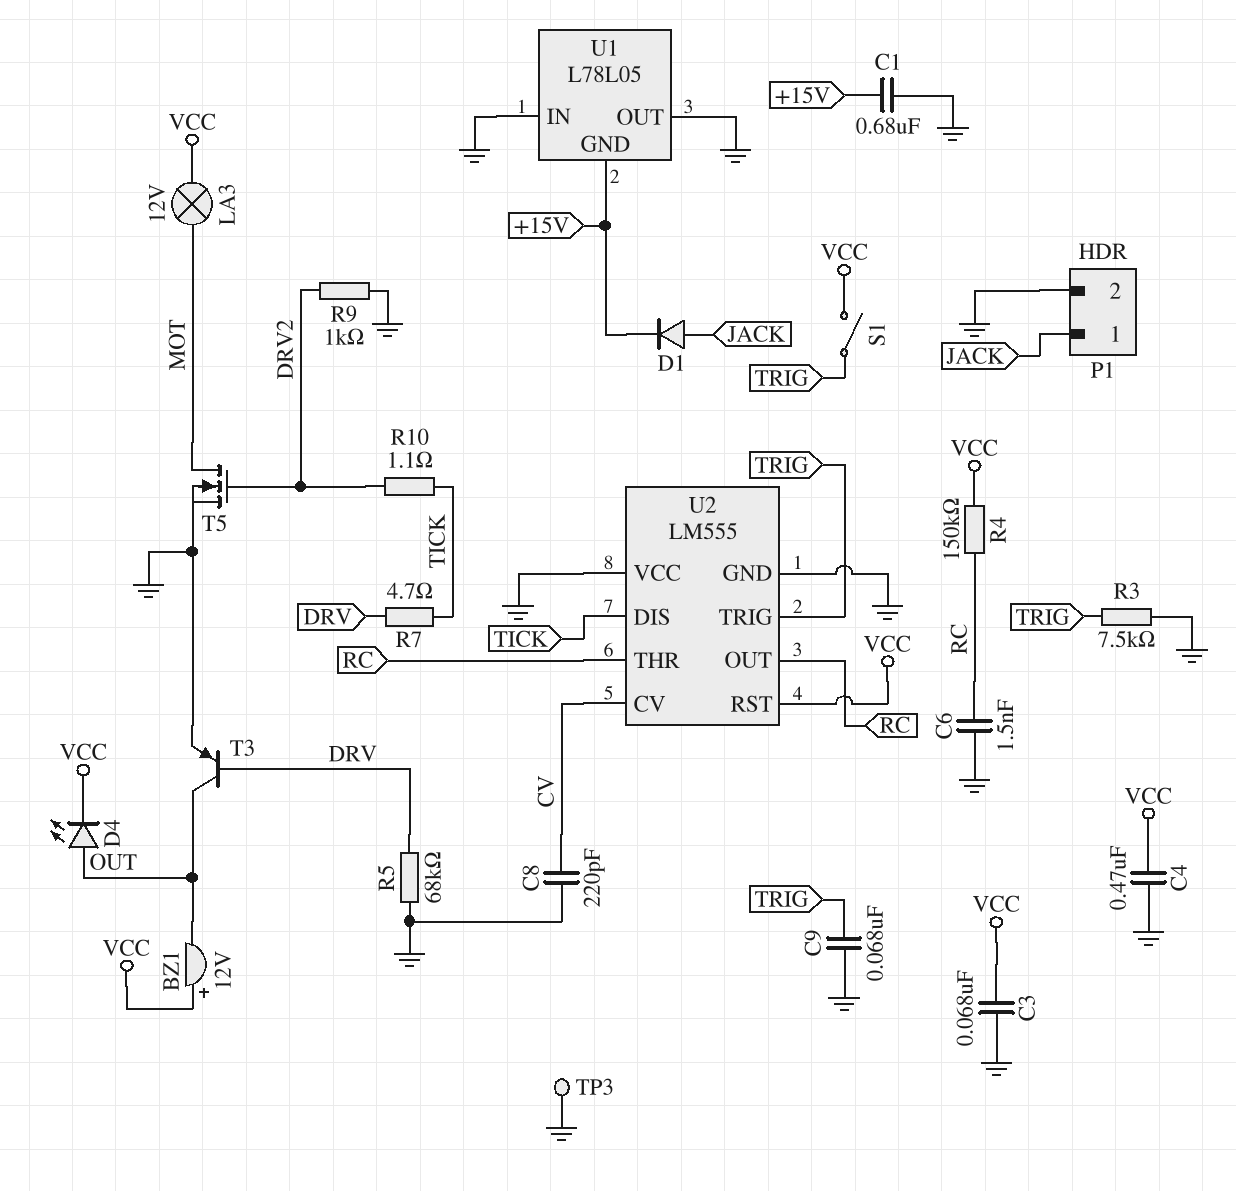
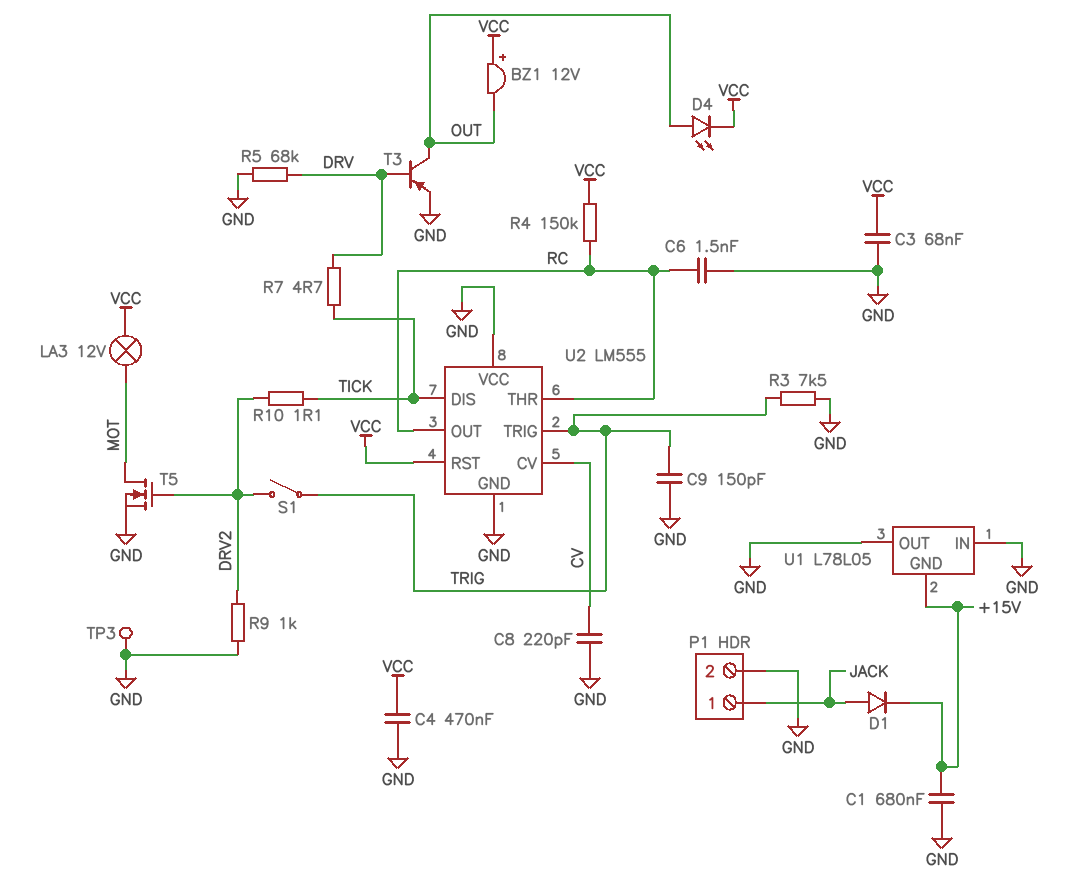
C9: 68nF (GND, TRIG) -> 150pF (GND, TRIG)
S1: switch (TRIG, VCC) -> switch (DRV2, TRIG)

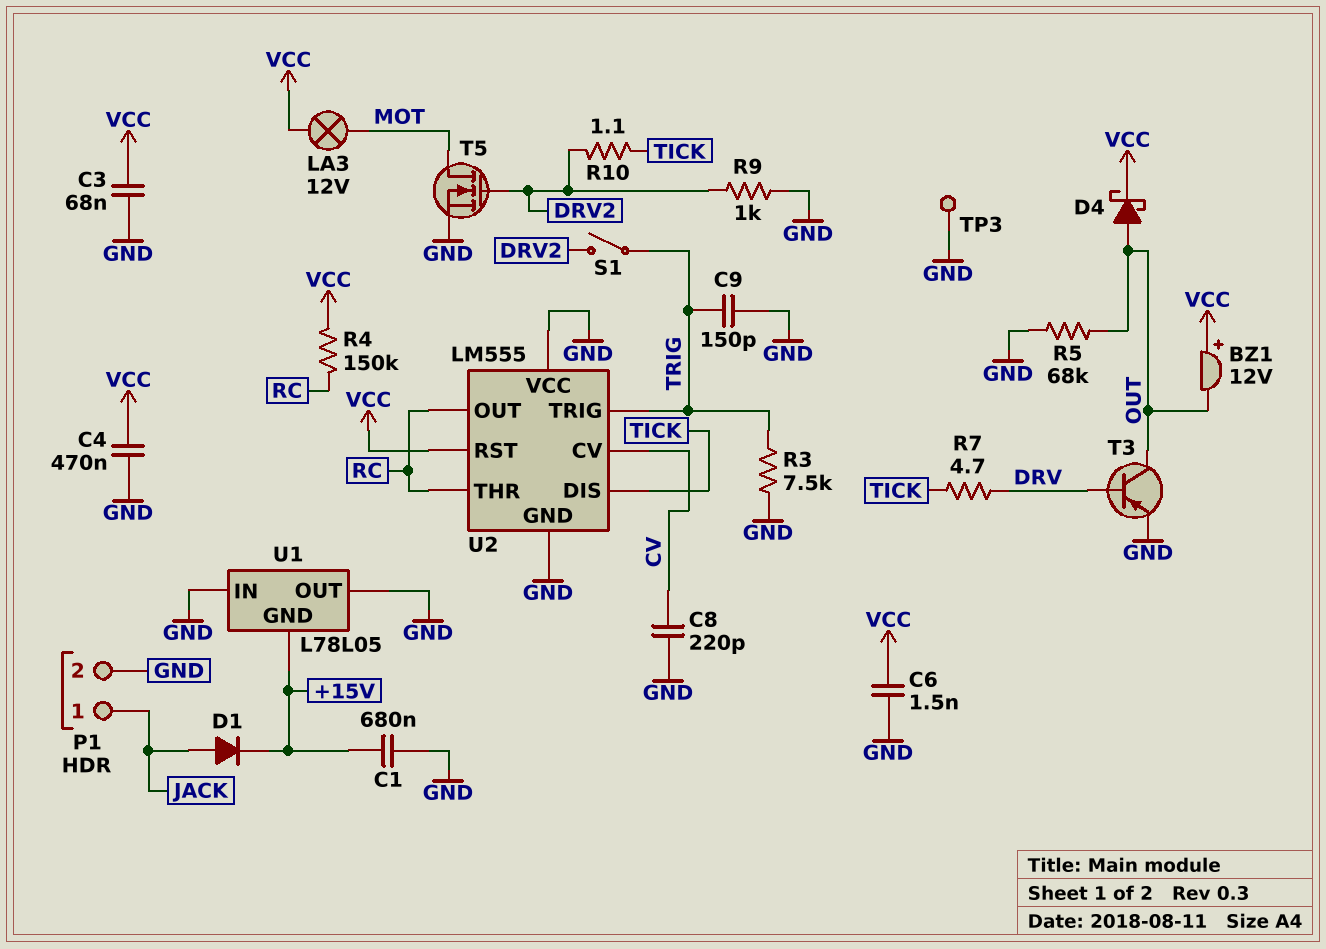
C6: 1.5nF (GND, RC) -> 1.5nF (GND, VCC)
D4: LED (A OUT, K VCC) -> schottky (A OUT, K VCC)
R5: 68k (DRV, GND) -> 68k (GND, OUT)

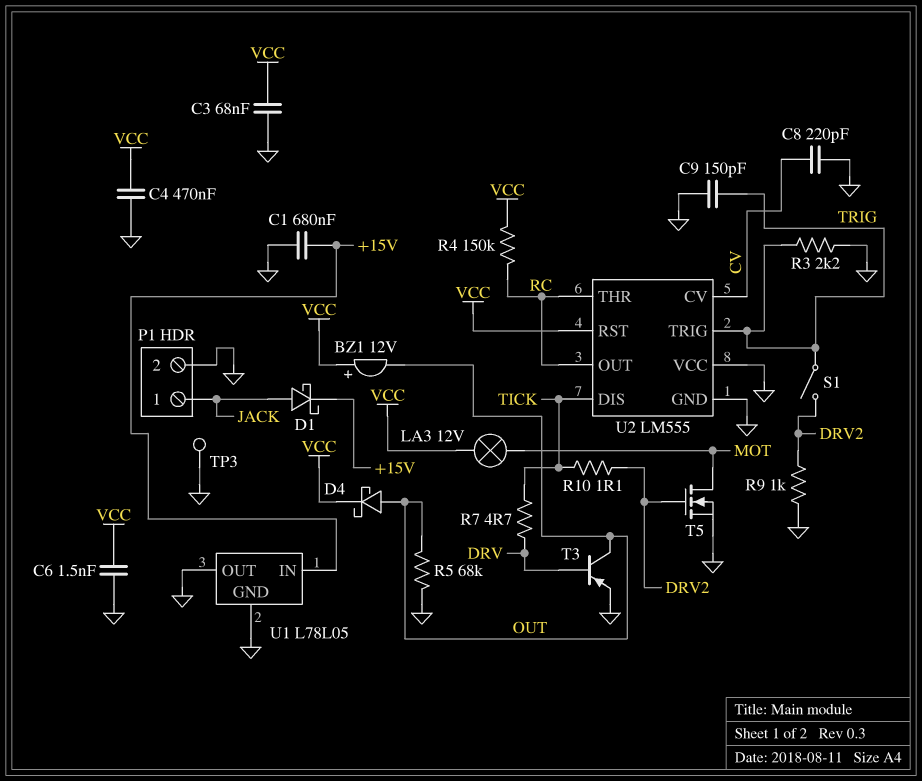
D1: diode (A JACK, K +15V) -> schottky (A JACK, K +15V)
R3: 7.5k (GND, TRIG) -> 2.2k (GND, TRIG)
U1 pin GND: +15V -> GND
U1 pin IN: GND -> +15V

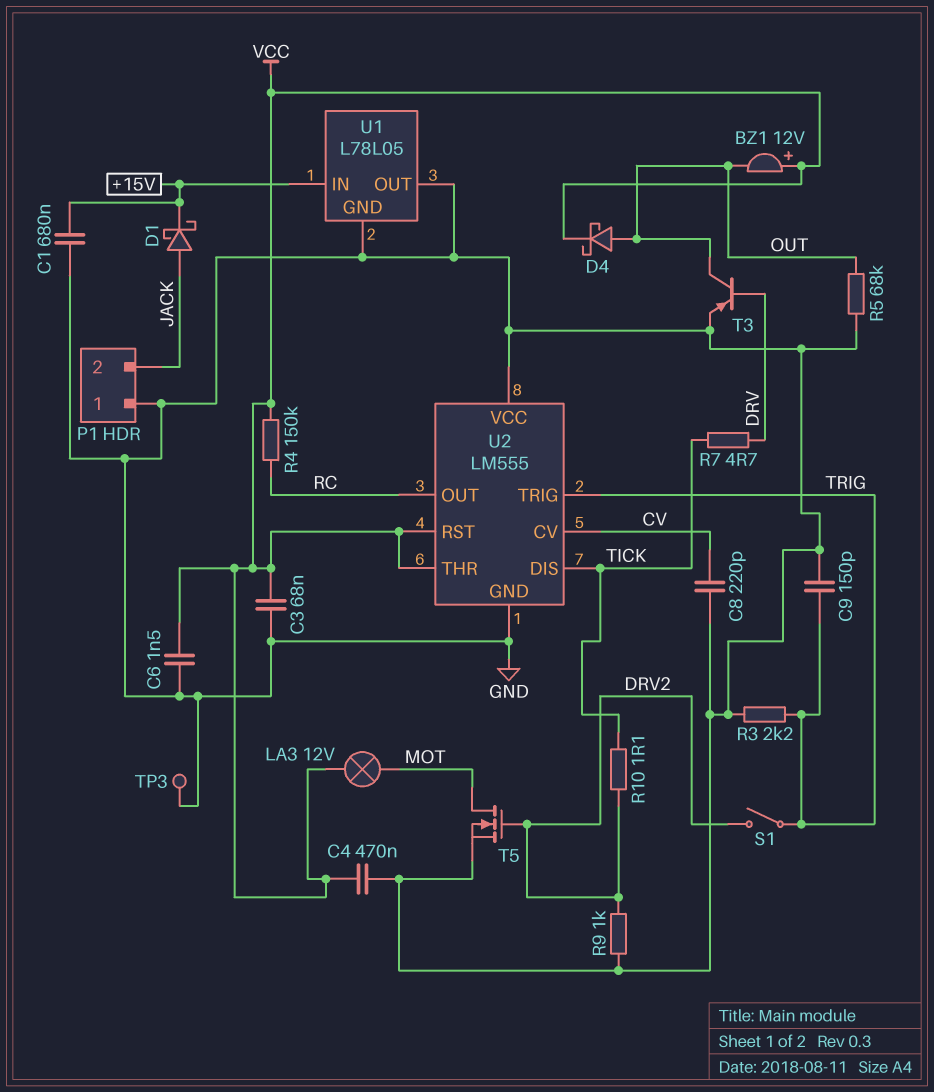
P1 pin 1: JACK -> GND
P1 pin 2: GND -> JACK
U2 pin THR: RC -> VCC

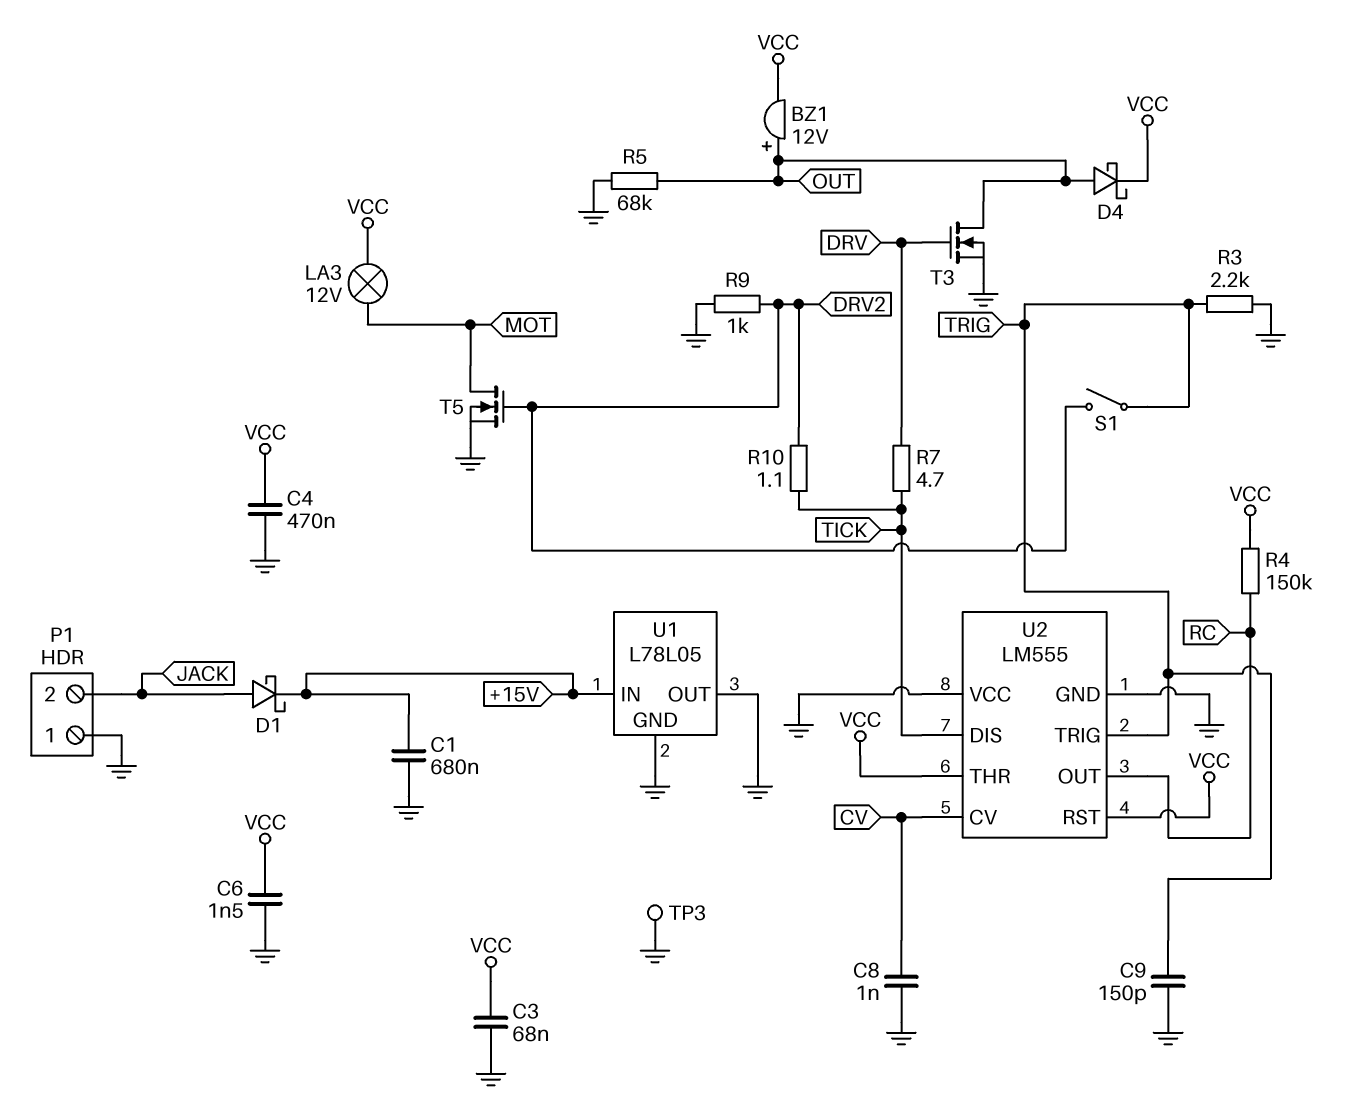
BZ1: buzzer 12V (plus VCC, minus OUT) -> buzzer 12V (plus OUT, minus VCC)
C8: 220pF (CV, GND) -> 1nF (CV, GND)
T3: PNP (B DRV, C OUT, E GND) -> NMOS (G DRV, D OUT, S GND)

